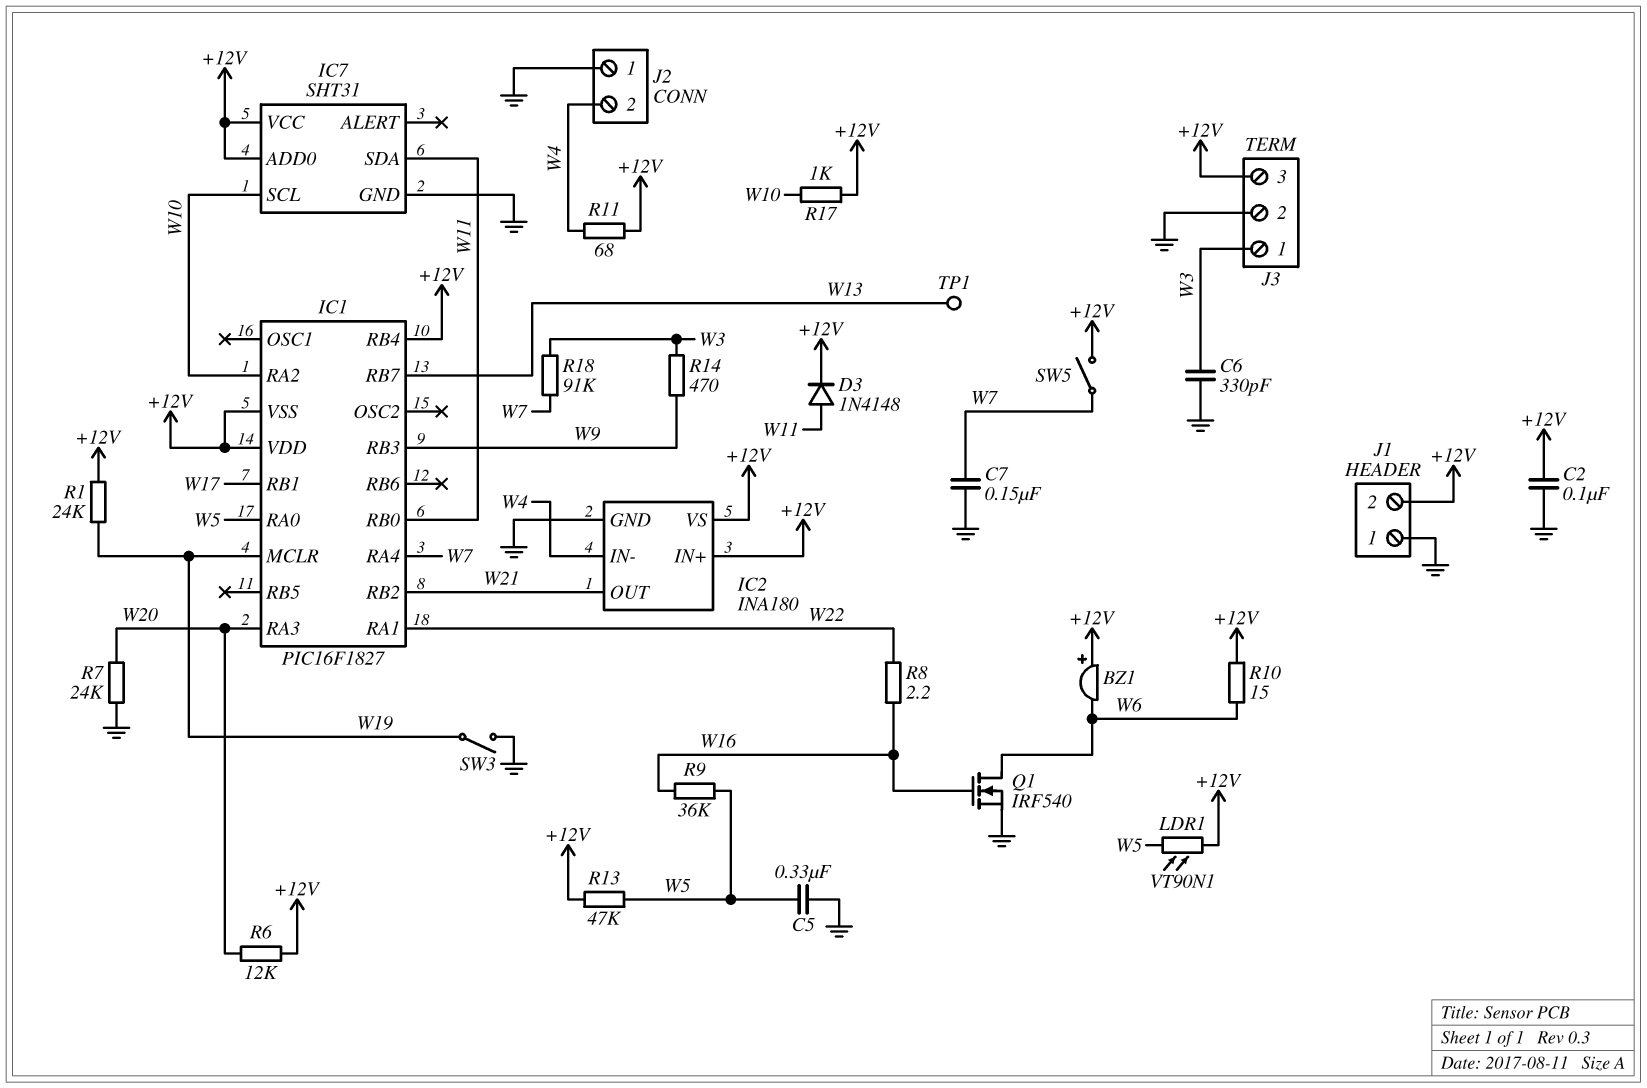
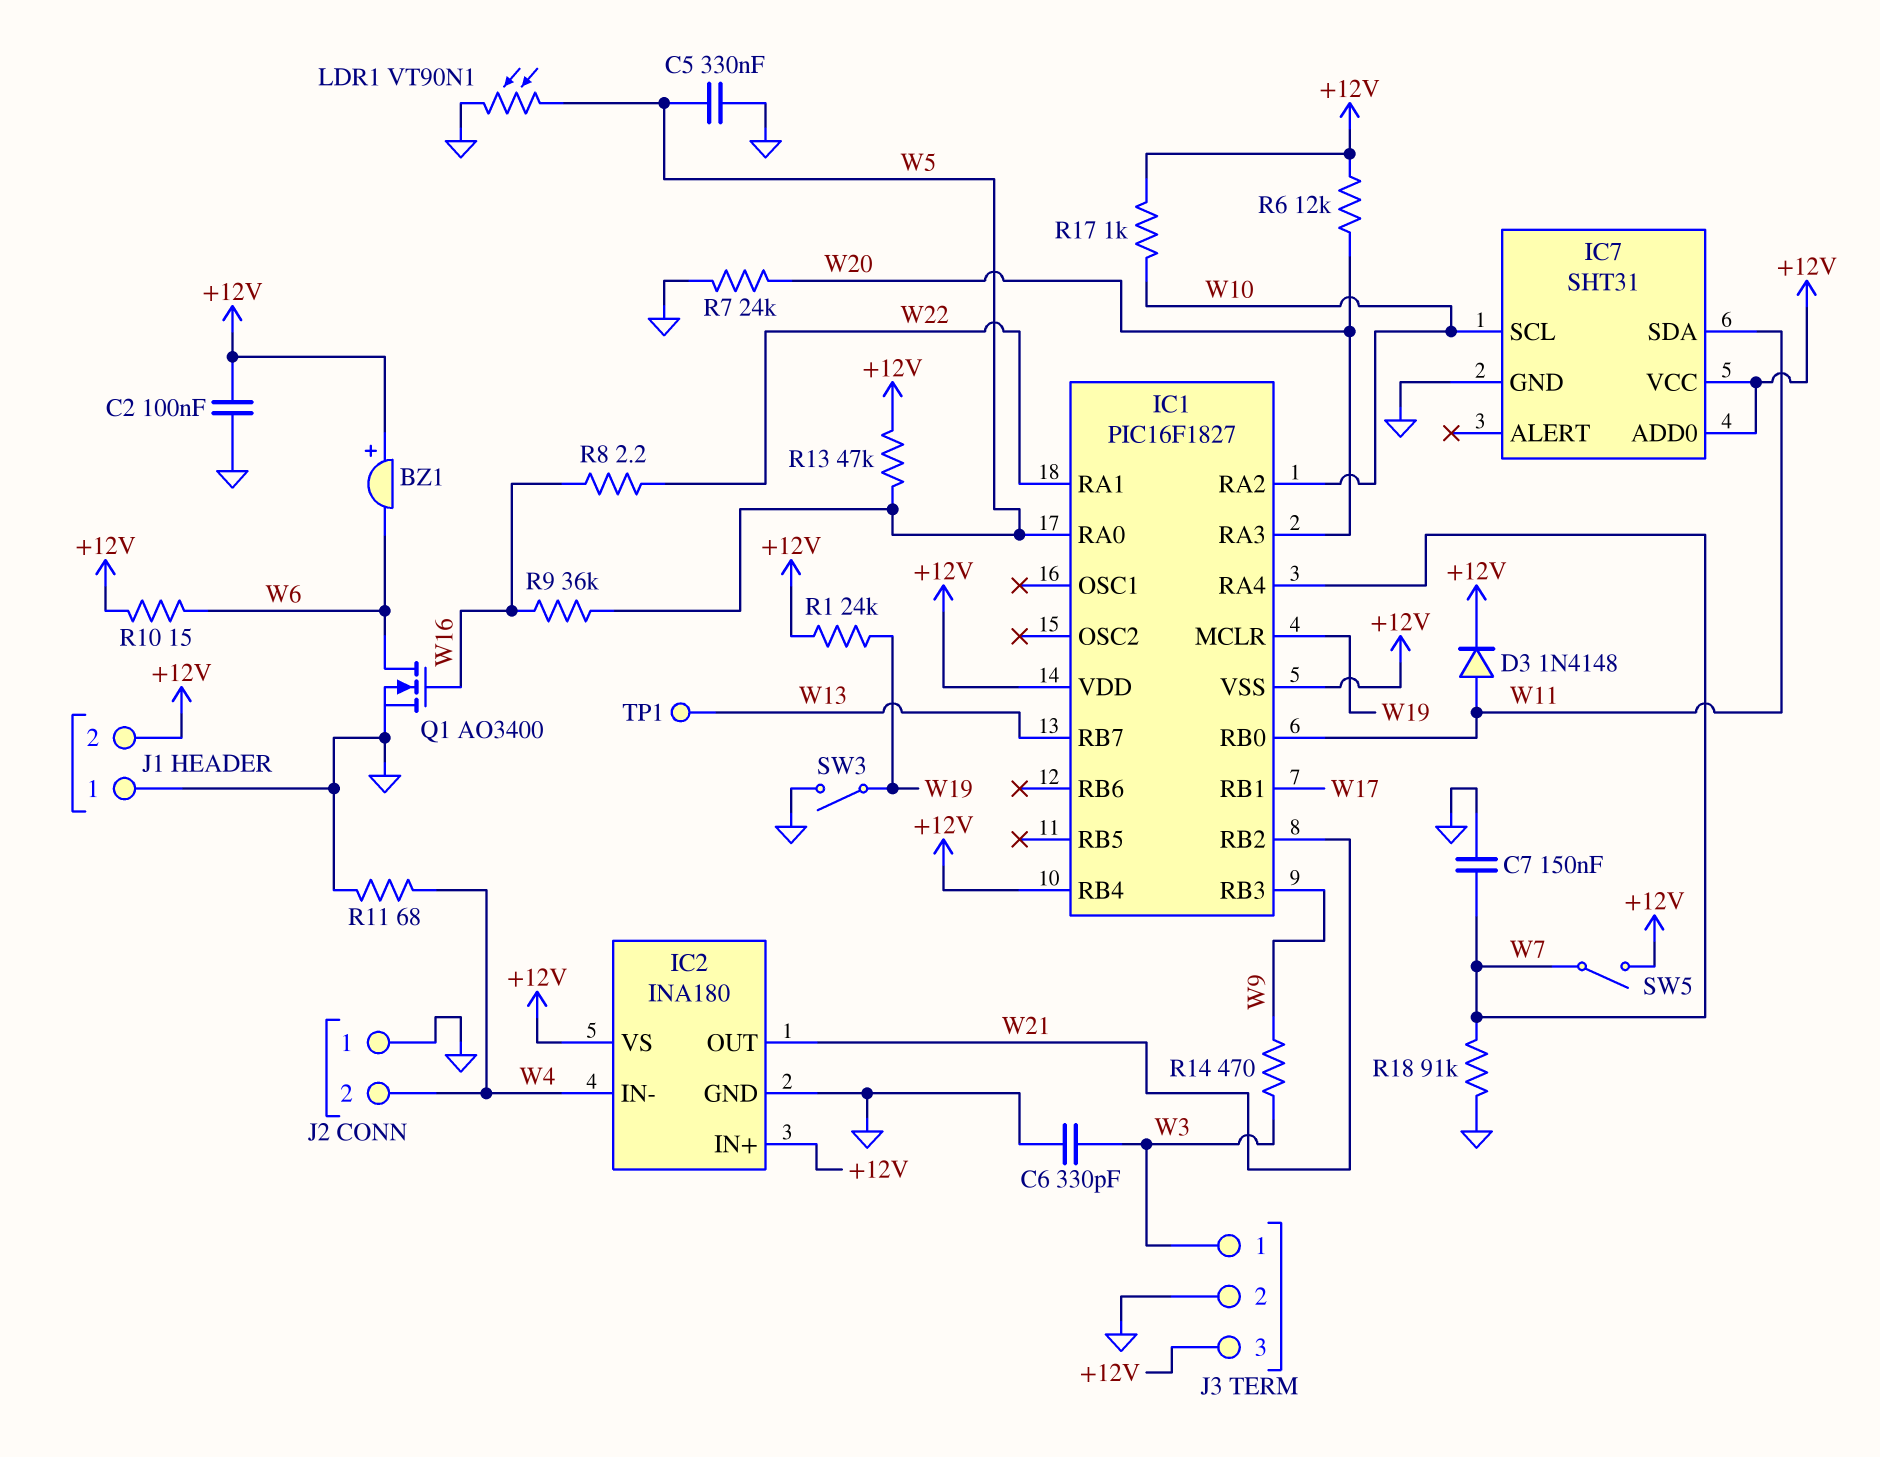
LDR1: VT90N1 (+12V, W5) -> VT90N1 (GND, W5)
Q1: NMOS IRF540 (G W16, D W6, S GND) -> NMOS AO3400 (G W16, D W6, S GND)
R11: 68 (+12V, W4) -> 68 (GND, W4)
R18: 91k (W3, W7) -> 91k (GND, W7)

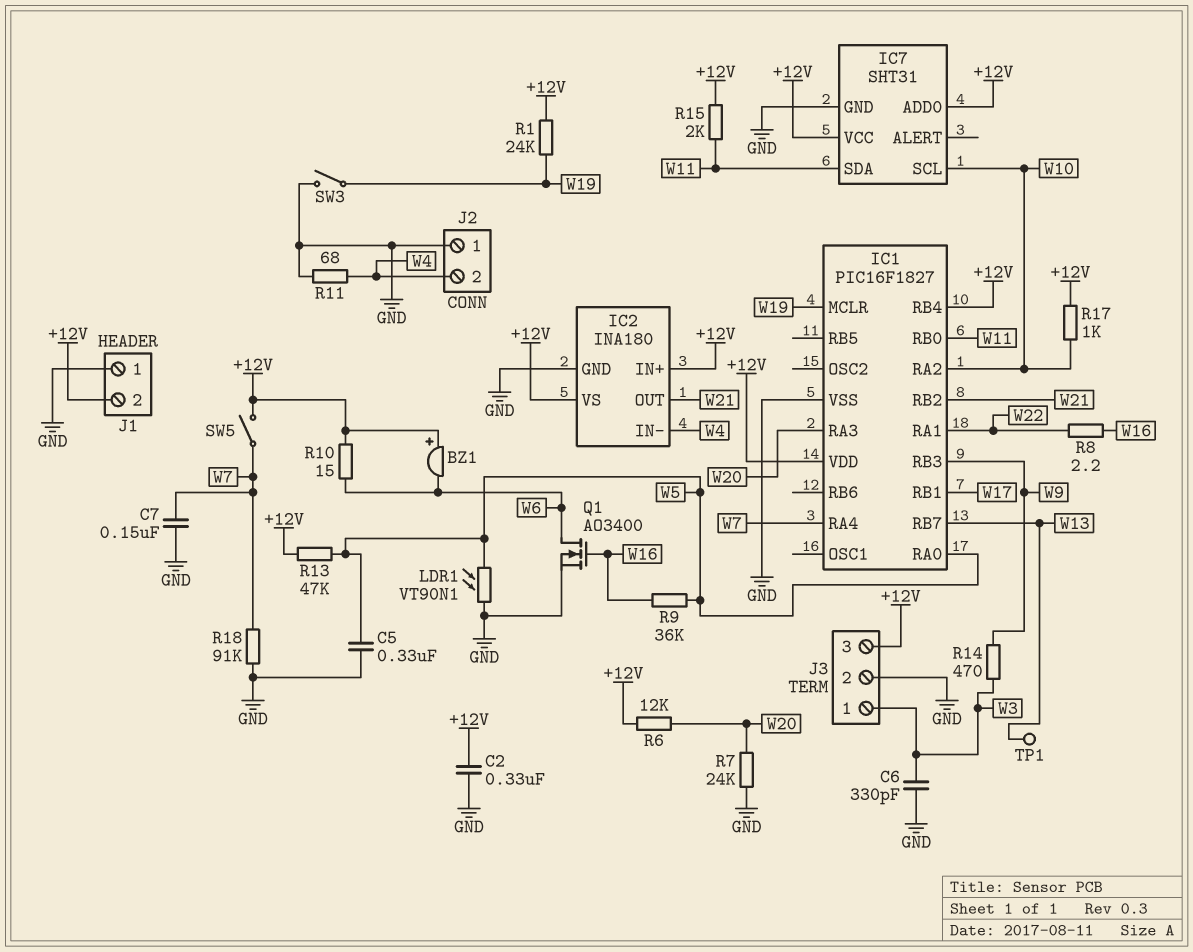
C2: 100nF (+12V, GND) -> 330nF (+12V, GND)
D3: diode 1N4148 (A W11, K +12V) -> none
IC1 pin VSS: +12V -> GND
R15: none -> 2k (+12V, W11)

